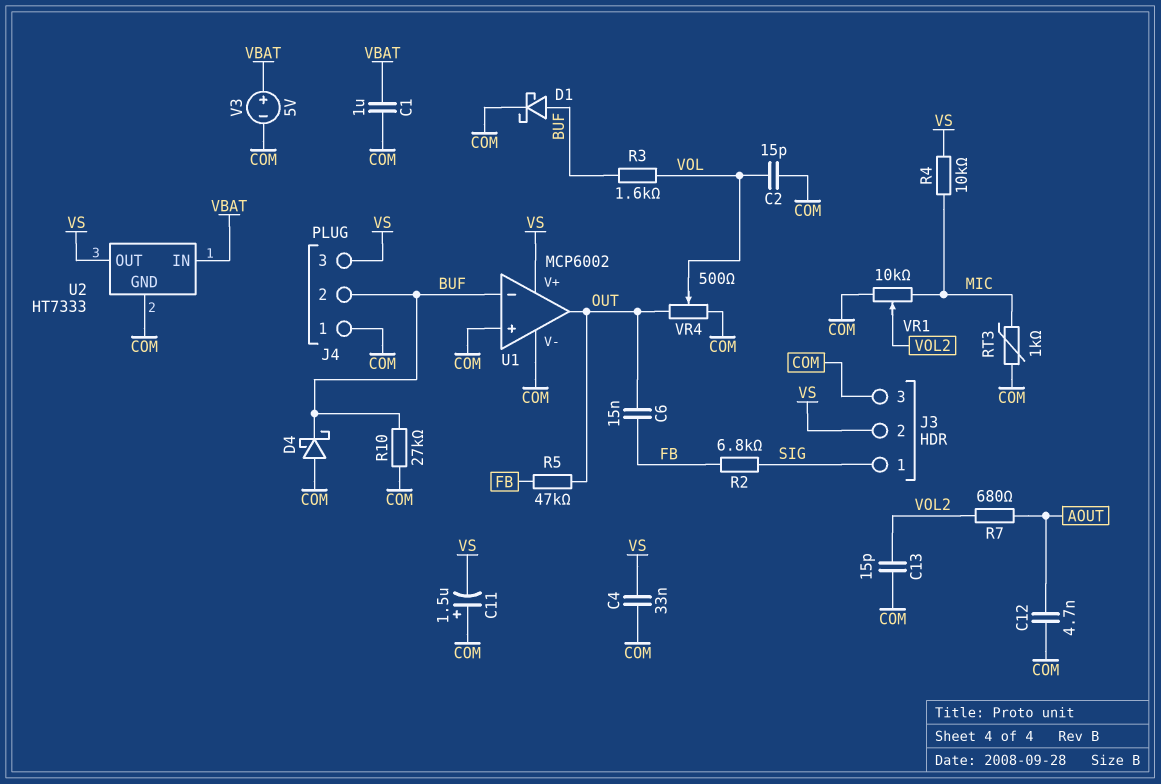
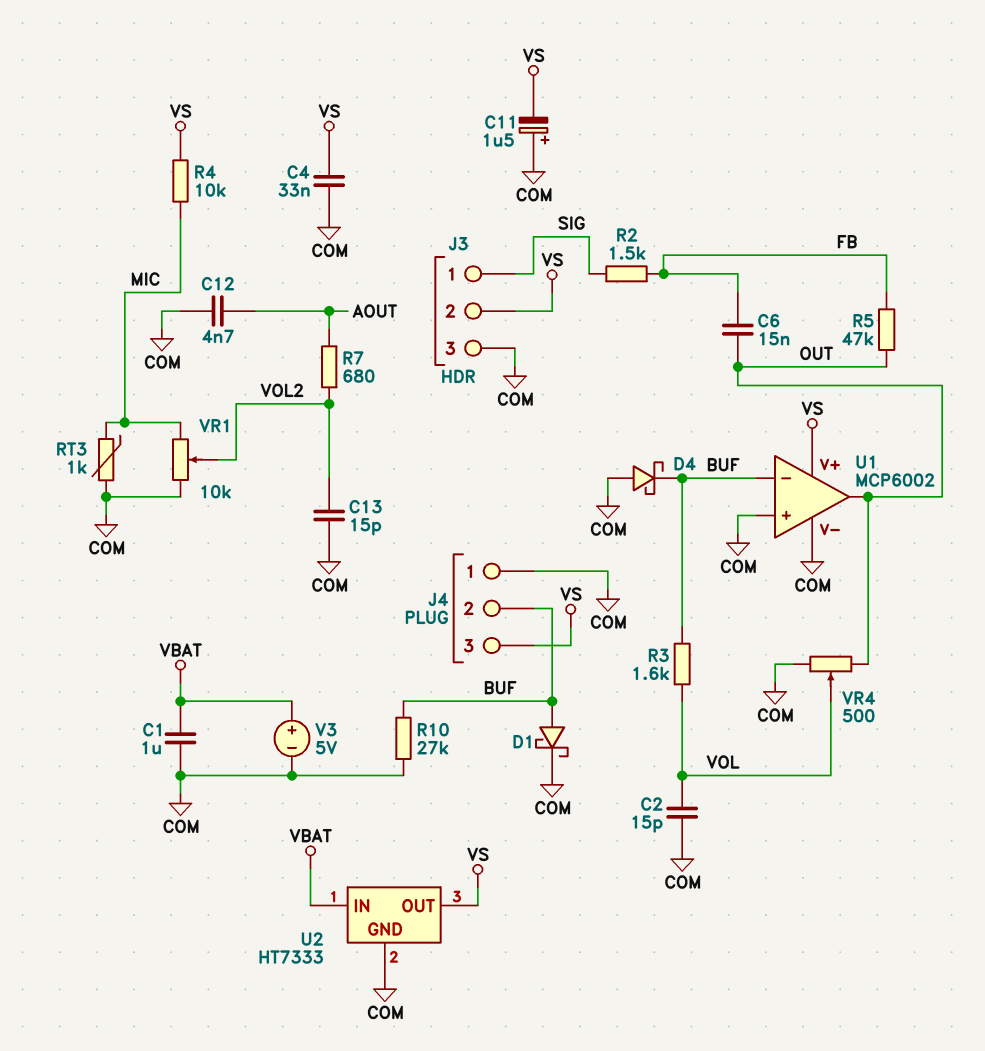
R2: 6.8k (FB, SIG) -> 1.5k (FB, SIG)

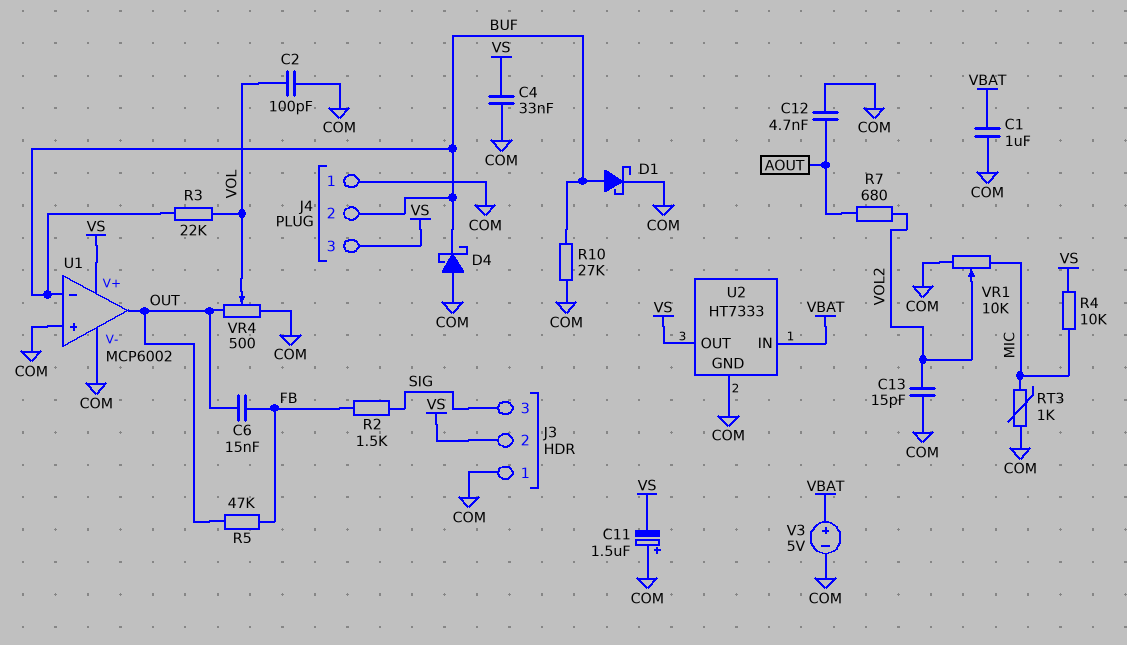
C2: 15pF (COM, VOL) -> 100pF (COM, VOL)
J3 pin 1: SIG -> COM
J3 pin 3: COM -> SIG
R3: 1.6k (BUF, VOL) -> 22k (BUF, VOL)

